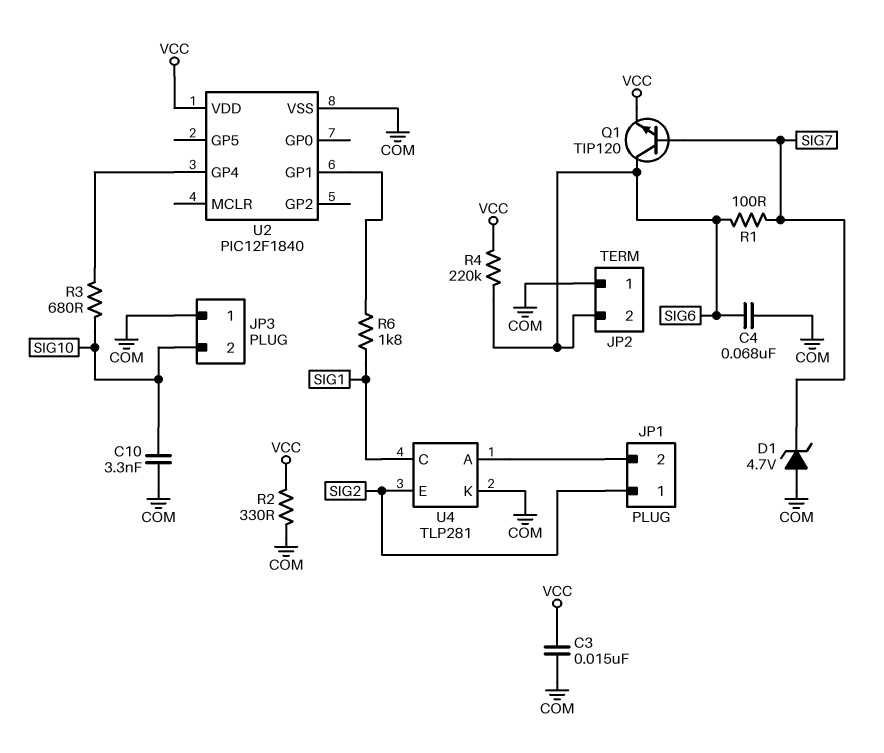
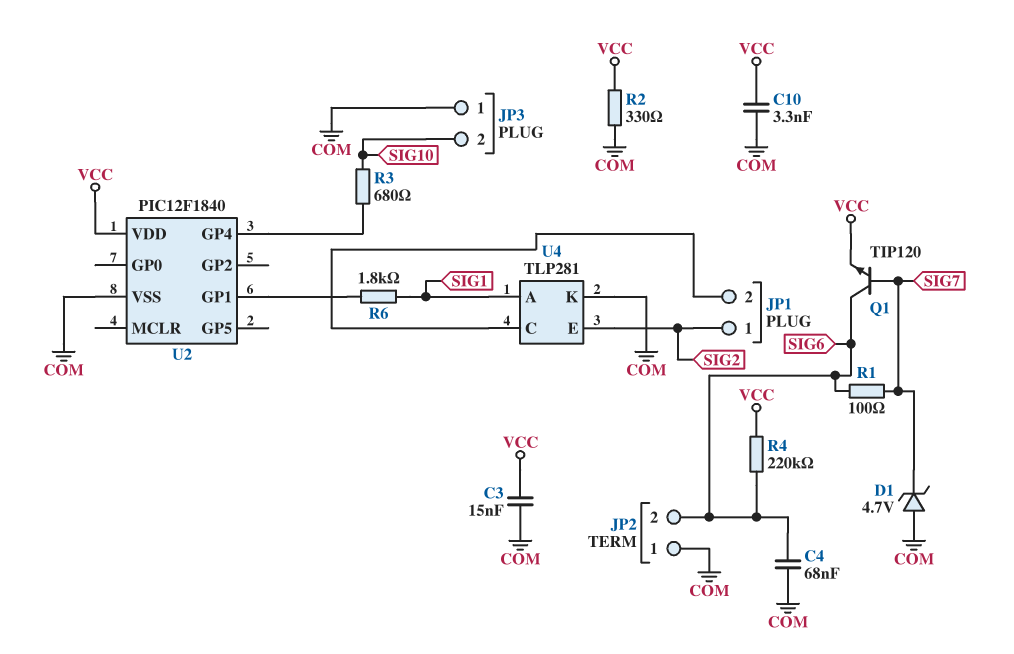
C10: 3.3nF (COM, SIG10) -> 3.3nF (COM, VCC)
U4 pin A: JP1/2 -> SIG1
U4 pin C: SIG1 -> JP1/2

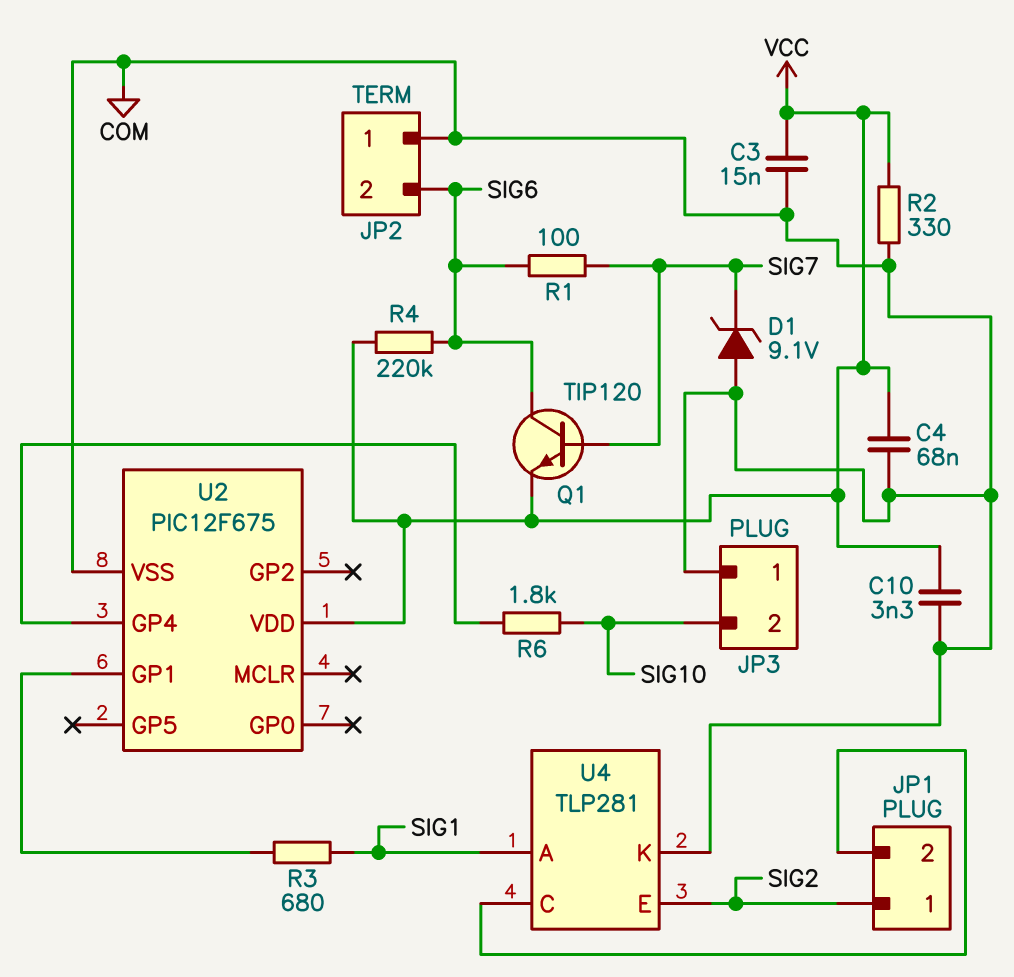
C4: 68nF (COM, SIG6) -> 68nF (COM, VCC)
D1: zener 4.7V (A COM, K SIG7) -> zener 9.1V (A COM, K SIG7)
R3: 680 (SIG10, U2/GP4) -> 680 (SIG1, U2/GP1)
R6: 1.8k (SIG1, U2/GP1) -> 1.8k (SIG10, U2/GP4)
U2: PIC12F1840 -> PIC12F675

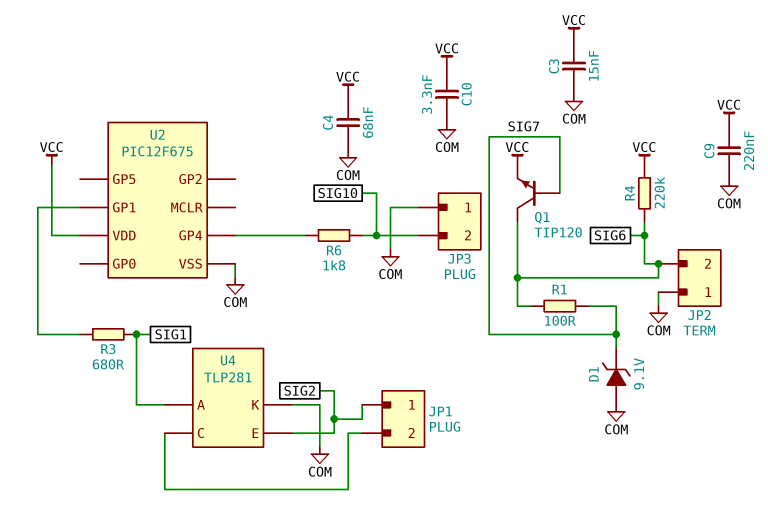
C9: none -> 220nF (COM, VCC)
R2: 330 (COM, VCC) -> none

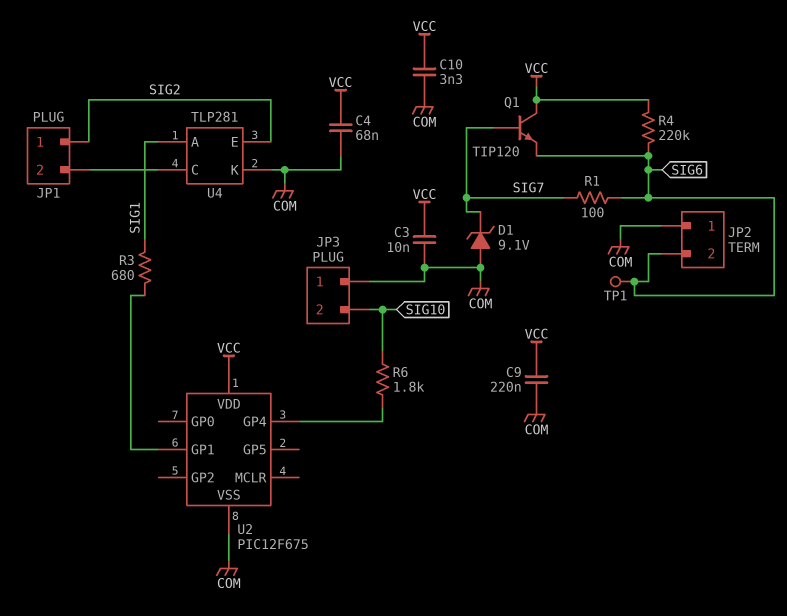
C3: 15nF (COM, VCC) -> 10nF (COM, VCC)
Q1: NPN TIP120 (B SIG7, C SIG6, E VCC) -> NPN TIP120 (B SIG7, C VCC, E SIG6)
TP1: none -> test point (SIG6)

